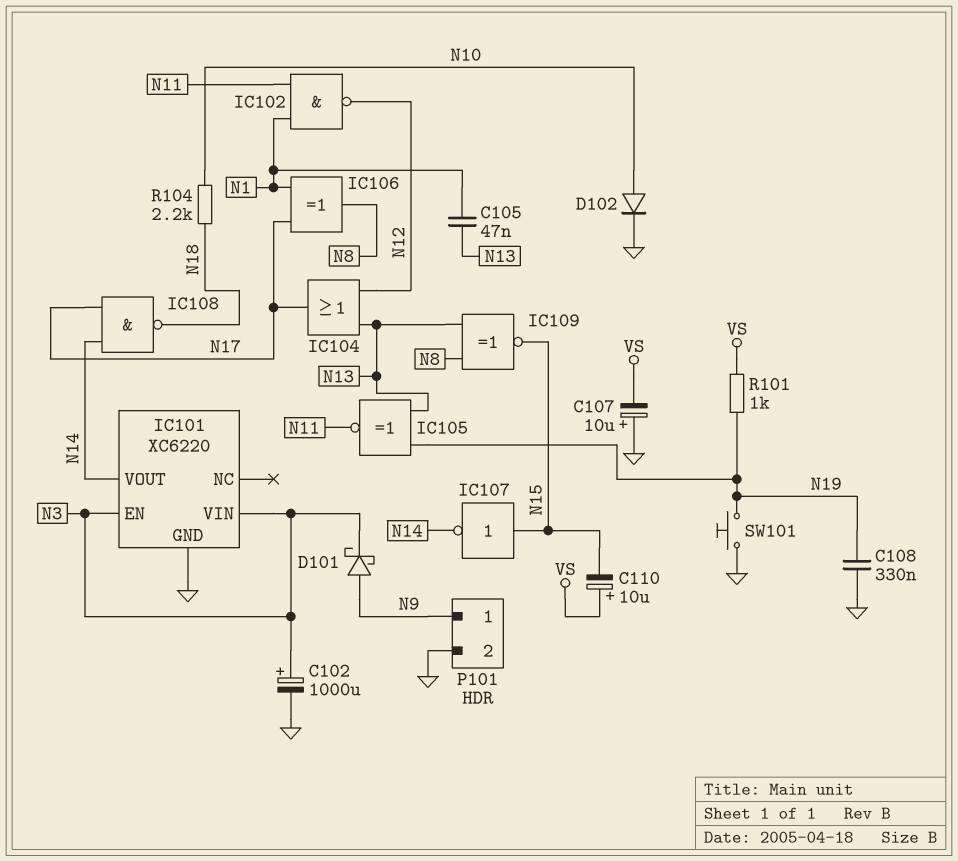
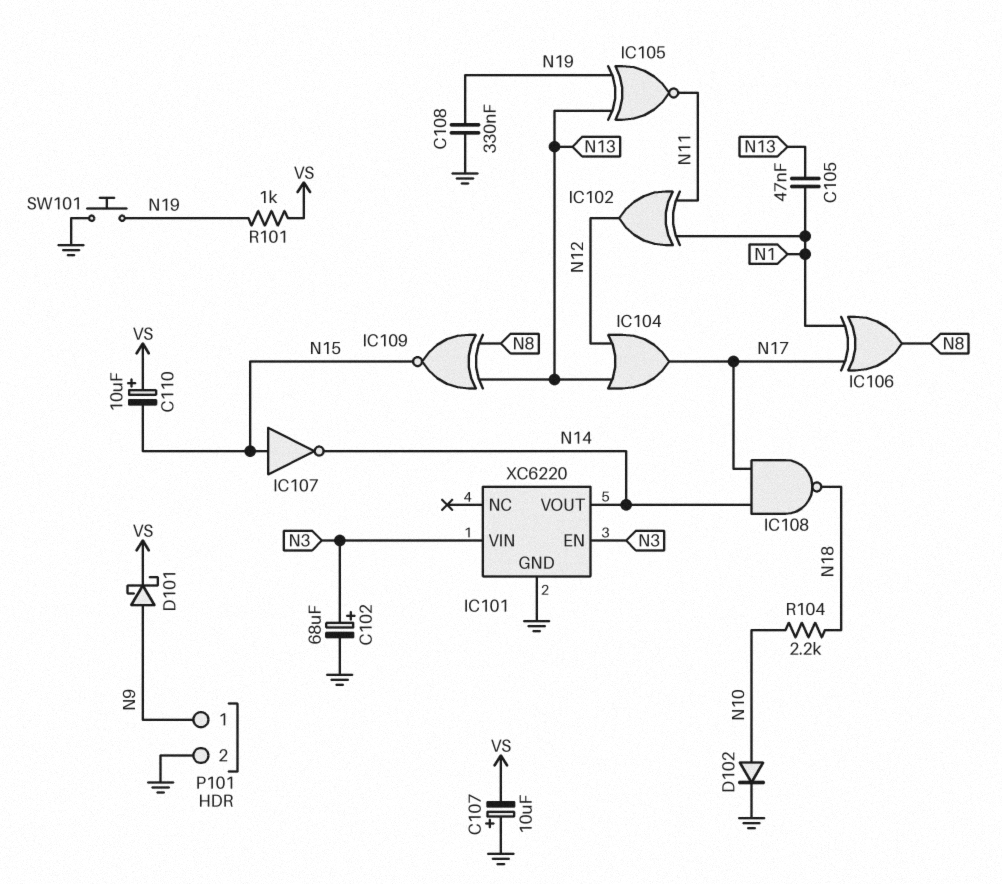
C102: 1000uF (plus N3, minus GND) -> 68uF (plus N3, minus GND)
D101: schottky (A N9, K N3) -> schottky (A N9, K VS)
IC102: NAND (in N1, in N11, out N12) -> XOR (in N1, in N11, out N12)

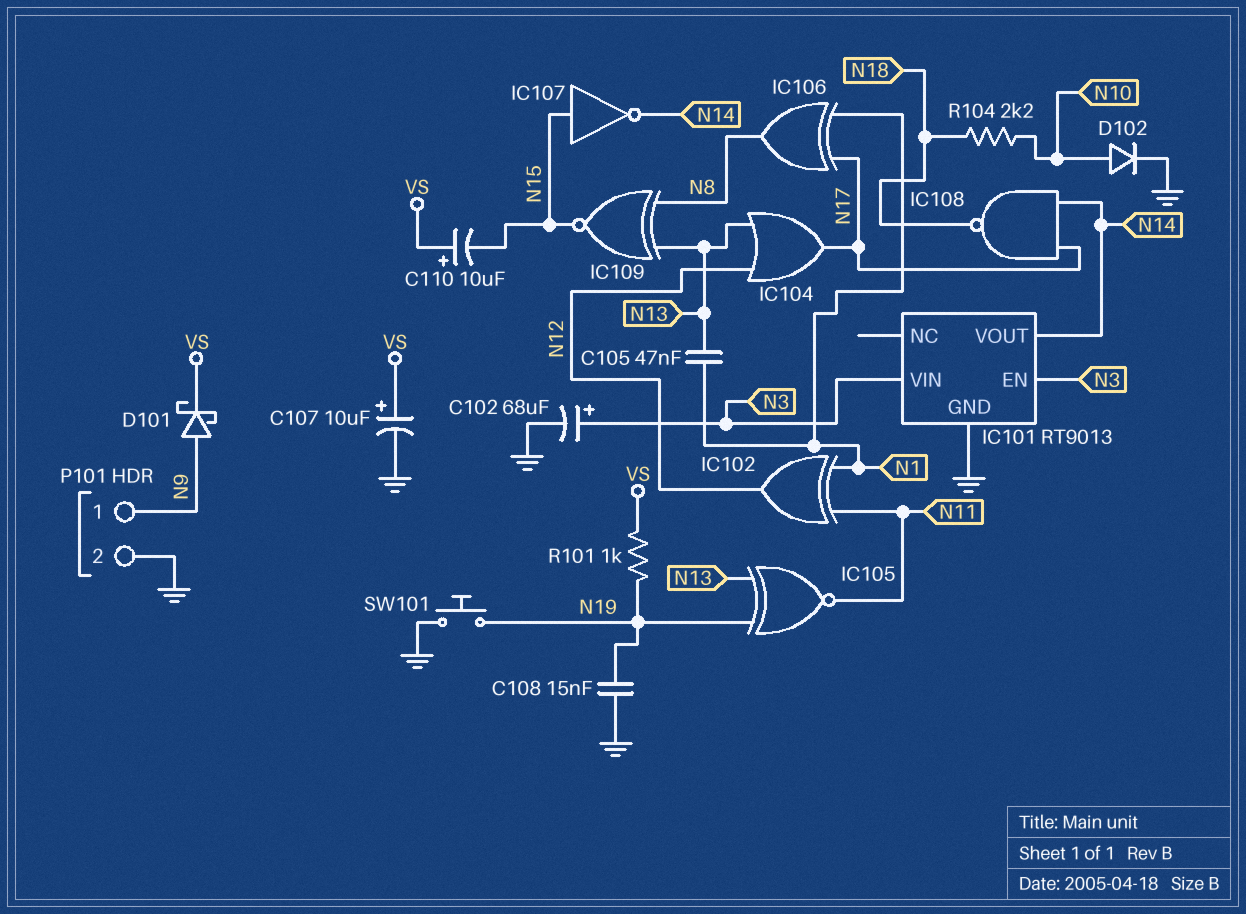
C107: 10uF (plus GND, minus VS) -> 10uF (plus VS, minus GND)
C108: 330nF (GND, N19) -> 15nF (GND, N19)
IC101: XC6220 -> RT9013

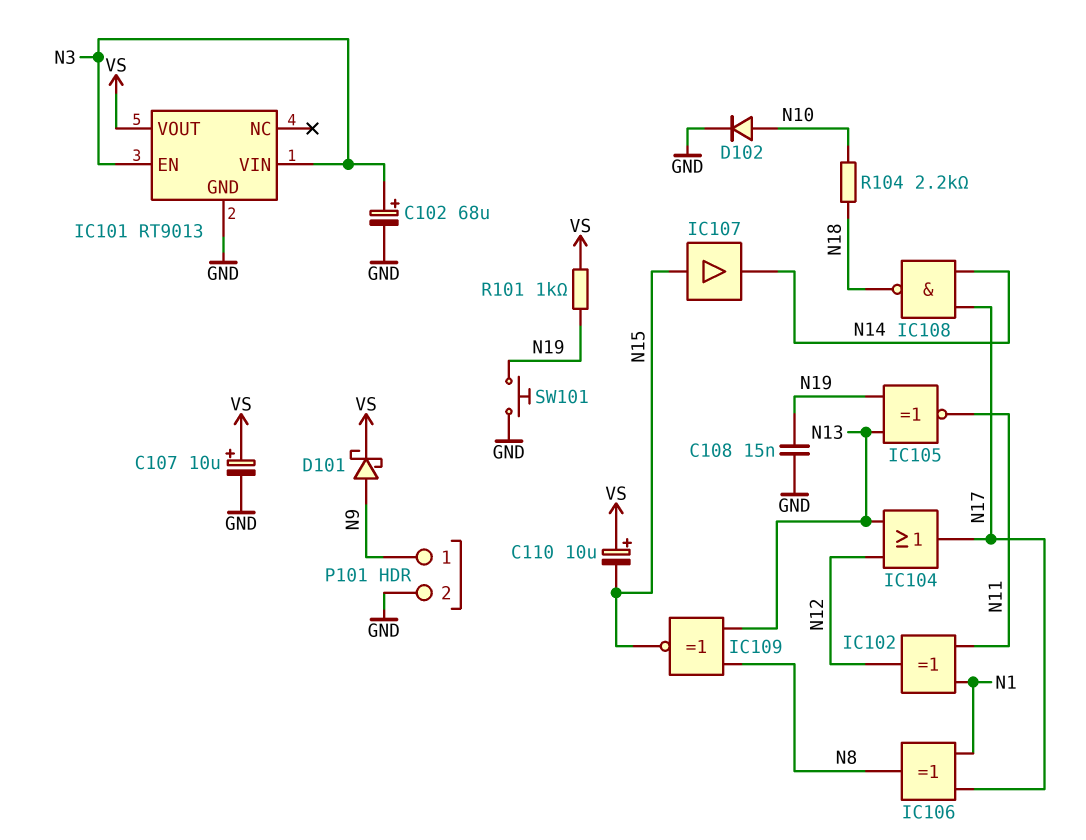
C105: 47nF (N1, N13) -> none
IC101 pin VOUT: N14 -> VS
IC107: NOT (in N15, out N14) -> buffer (in N15, out N14)

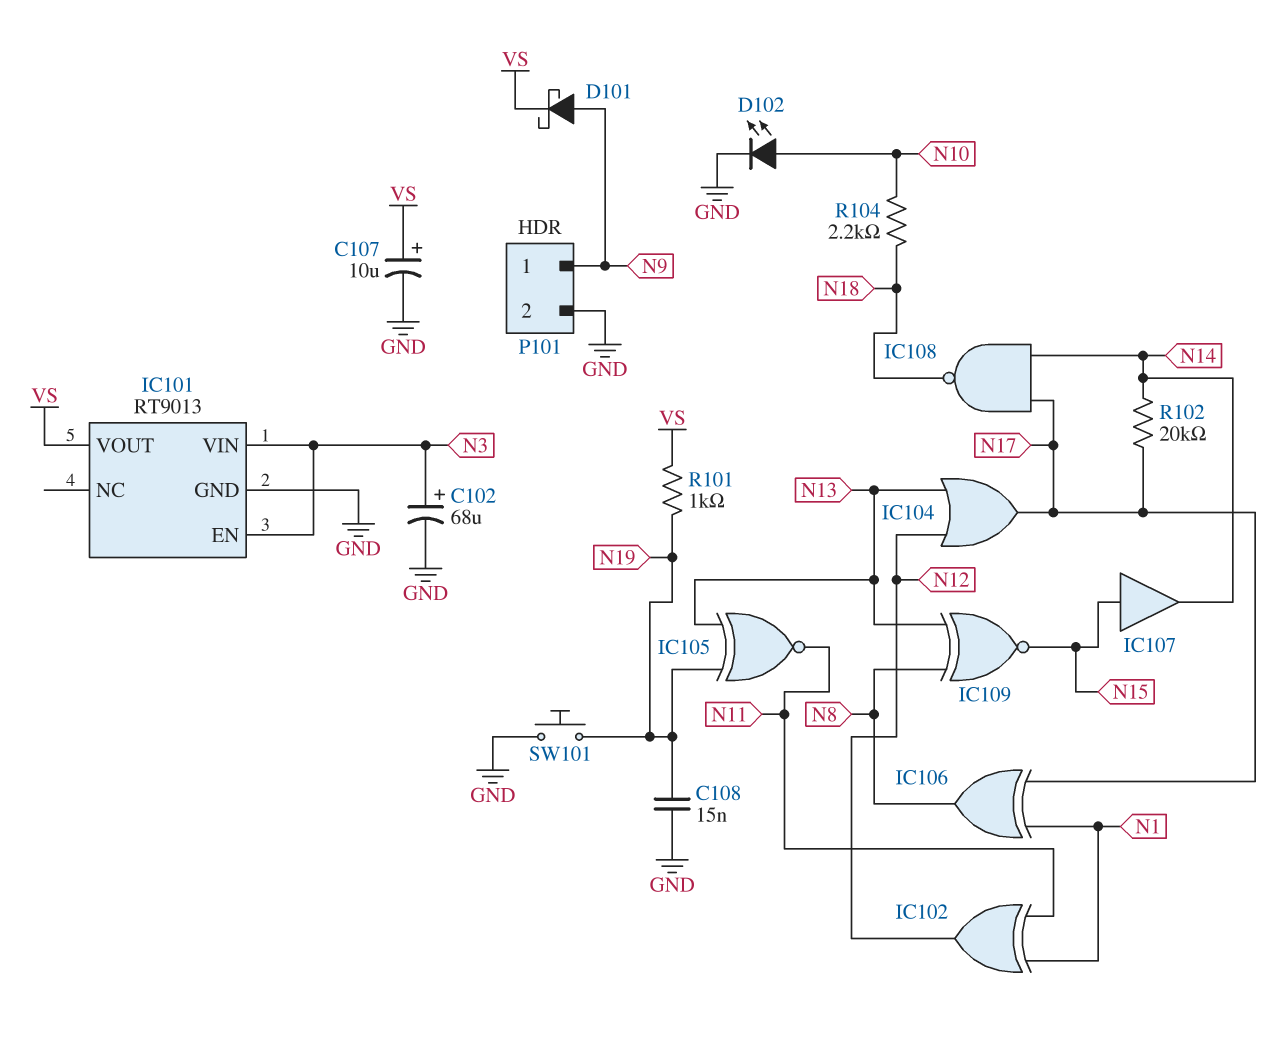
C110: 10uF (plus VS, minus N15) -> none
D102: diode (A N10, K GND) -> LED (A N10, K GND)
R102: none -> 20k (N14, N17)

